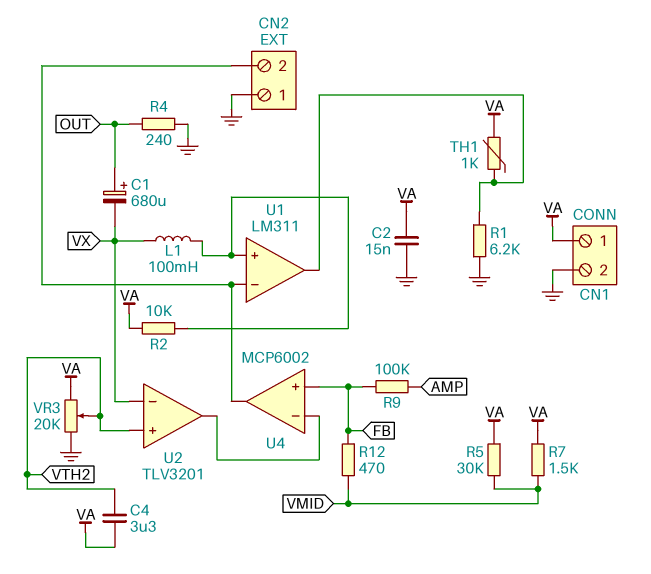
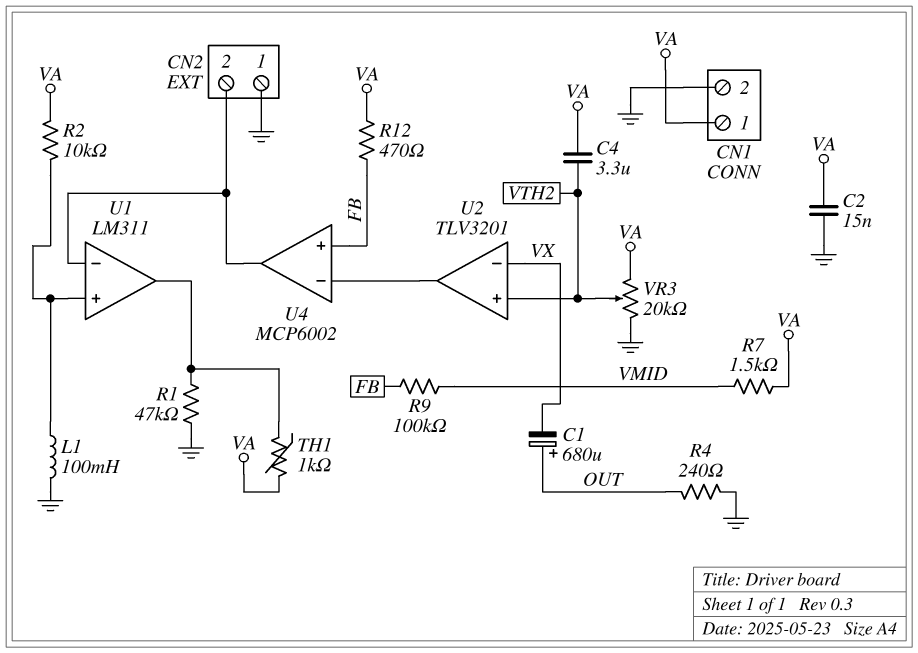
L1: 100mH (U1/in+, VX) -> 100mH (GND, U1/in+)
R1: 6.2k (GND, U1/out) -> 47k (GND, U1/out)
R5: 30k (VA, VMID) -> none
R9: 100k (AMP, FB) -> 100k (FB, VMID)
R12: 470 (FB, VMID) -> 470 (FB, VA)

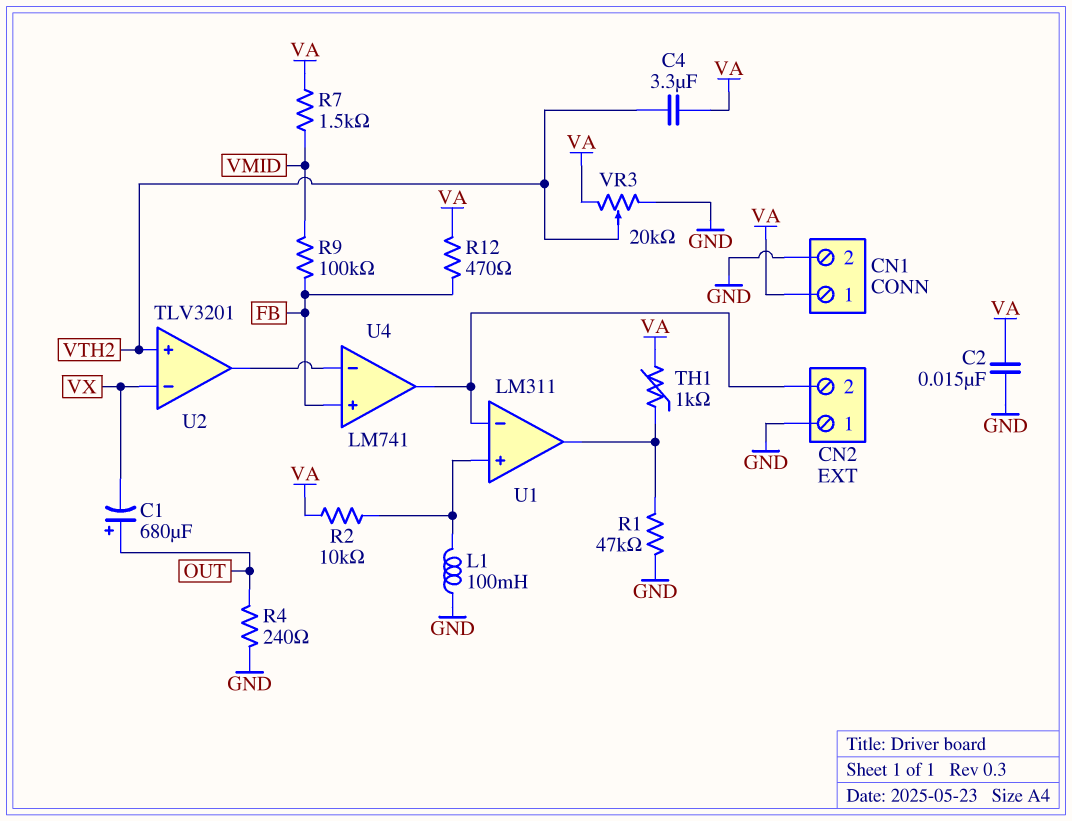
U4: MCP6002 -> LM741

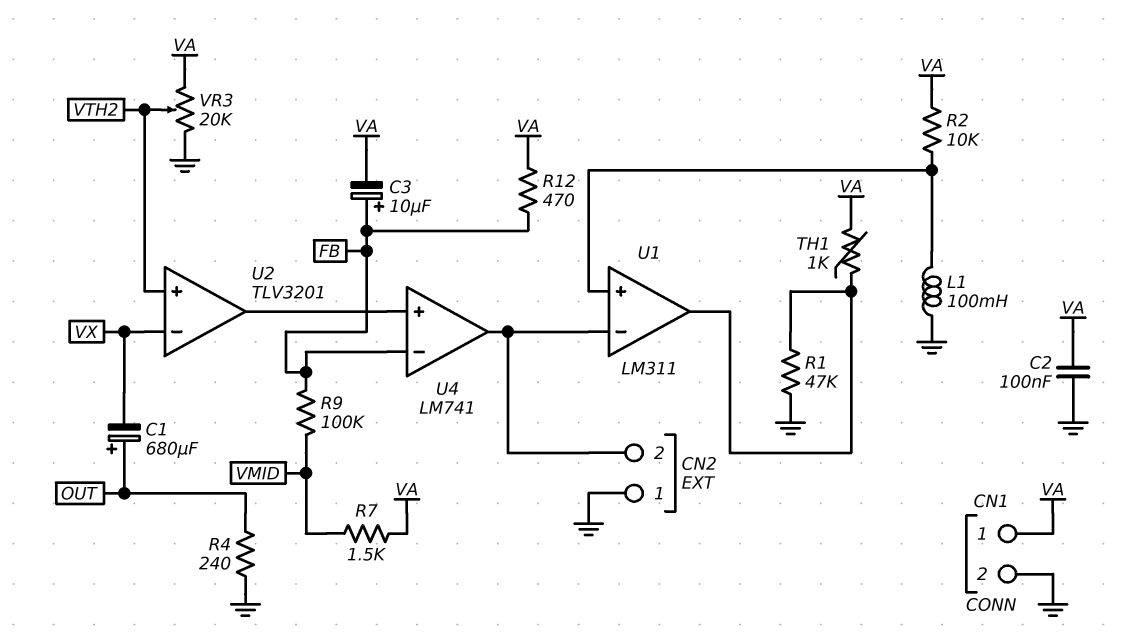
C2: 15nF (GND, VA) -> 100nF (GND, VA)
C3: none -> 10uF (plus FB, minus VA)
C4: 3.3uF (VA, VTH2) -> none
U4 pin in+: FB -> U2/out
U4 pin in-: U2/out -> FB

